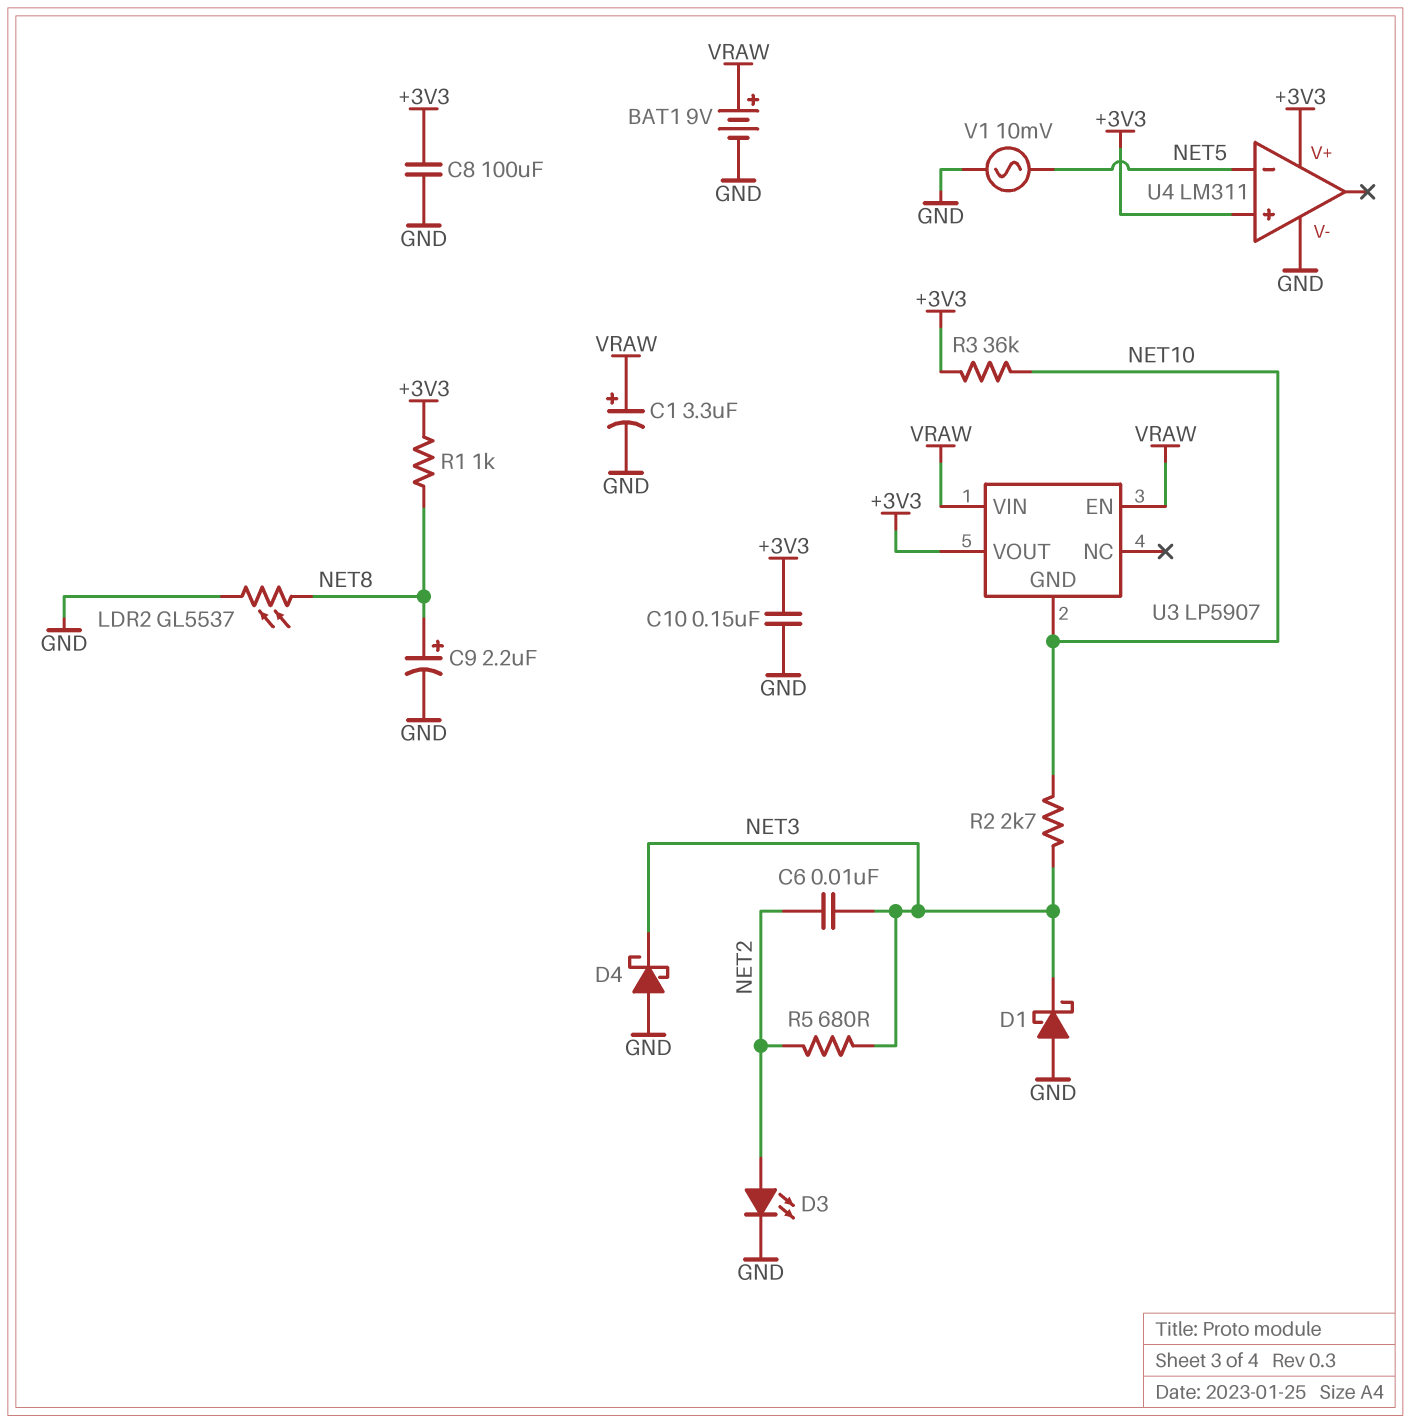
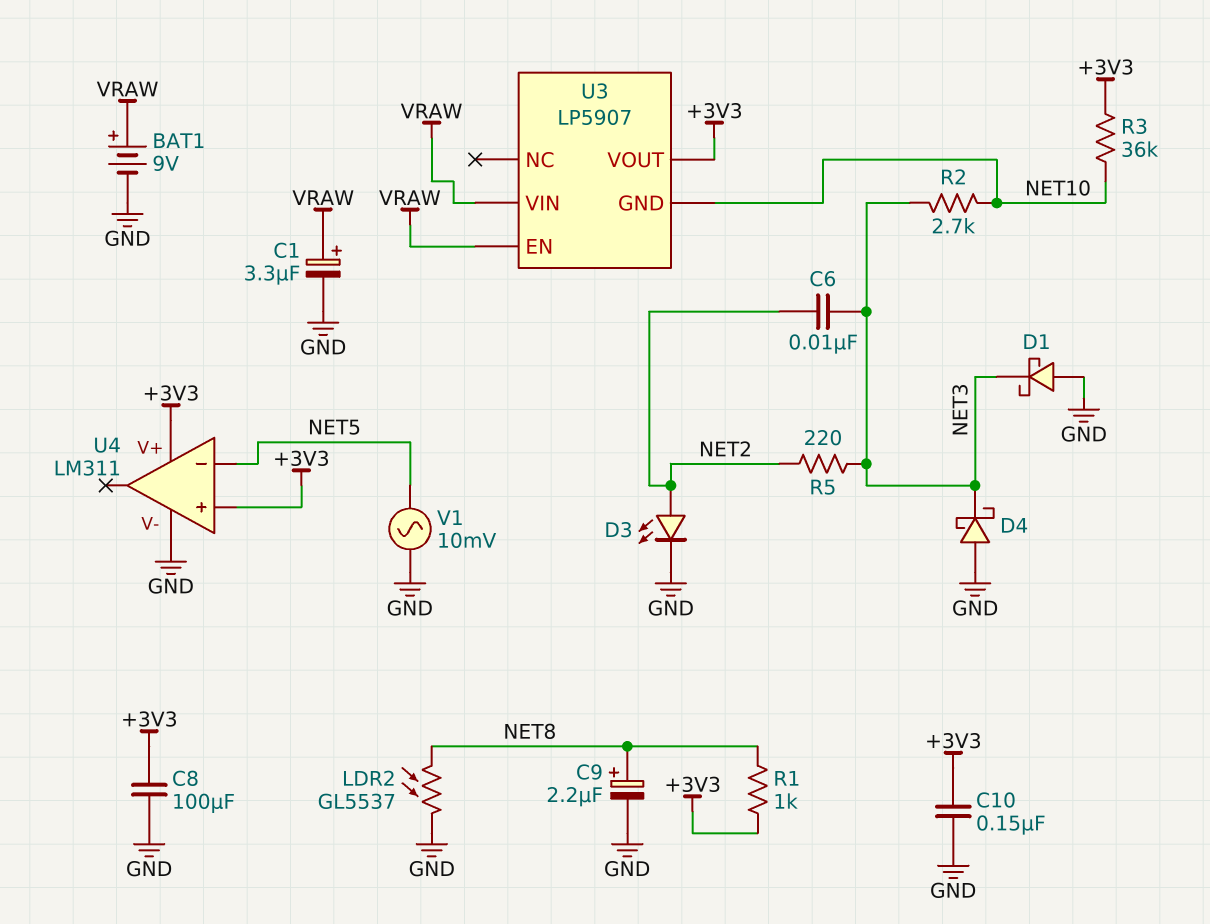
R5: 680 (NET2, NET3) -> 220 (NET2, NET3)

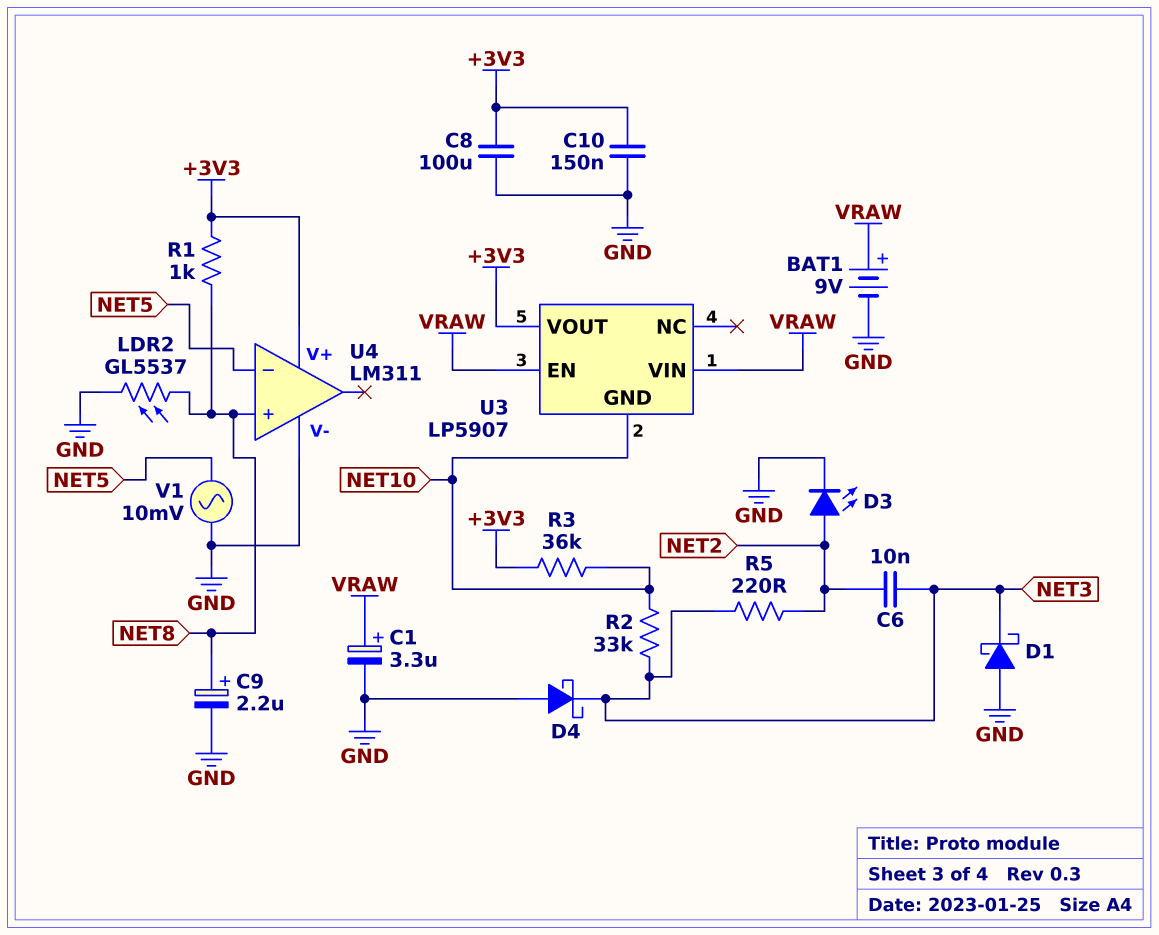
R2: 2.7k (NET3, NET10) -> 33k (NET3, NET10)
U4 pin in+: +3V3 -> NET8

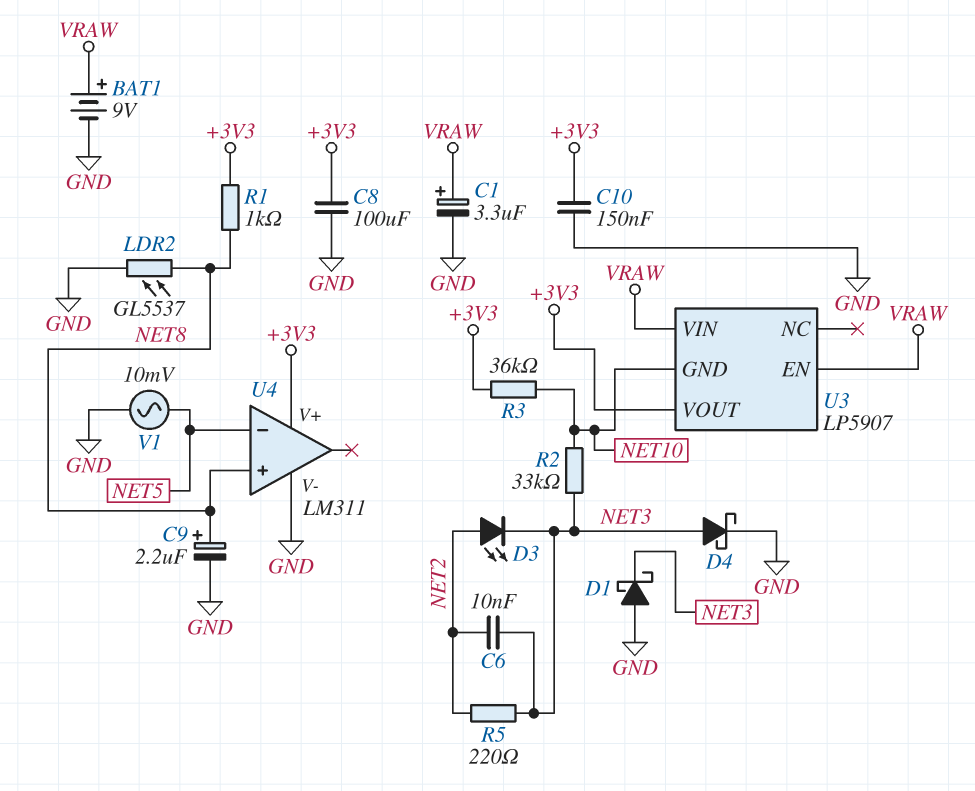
D3: LED (A NET2, K GND) -> LED (A NET2, K NET3)
D4: schottky (A GND, K NET3) -> schottky (A NET3, K GND)

